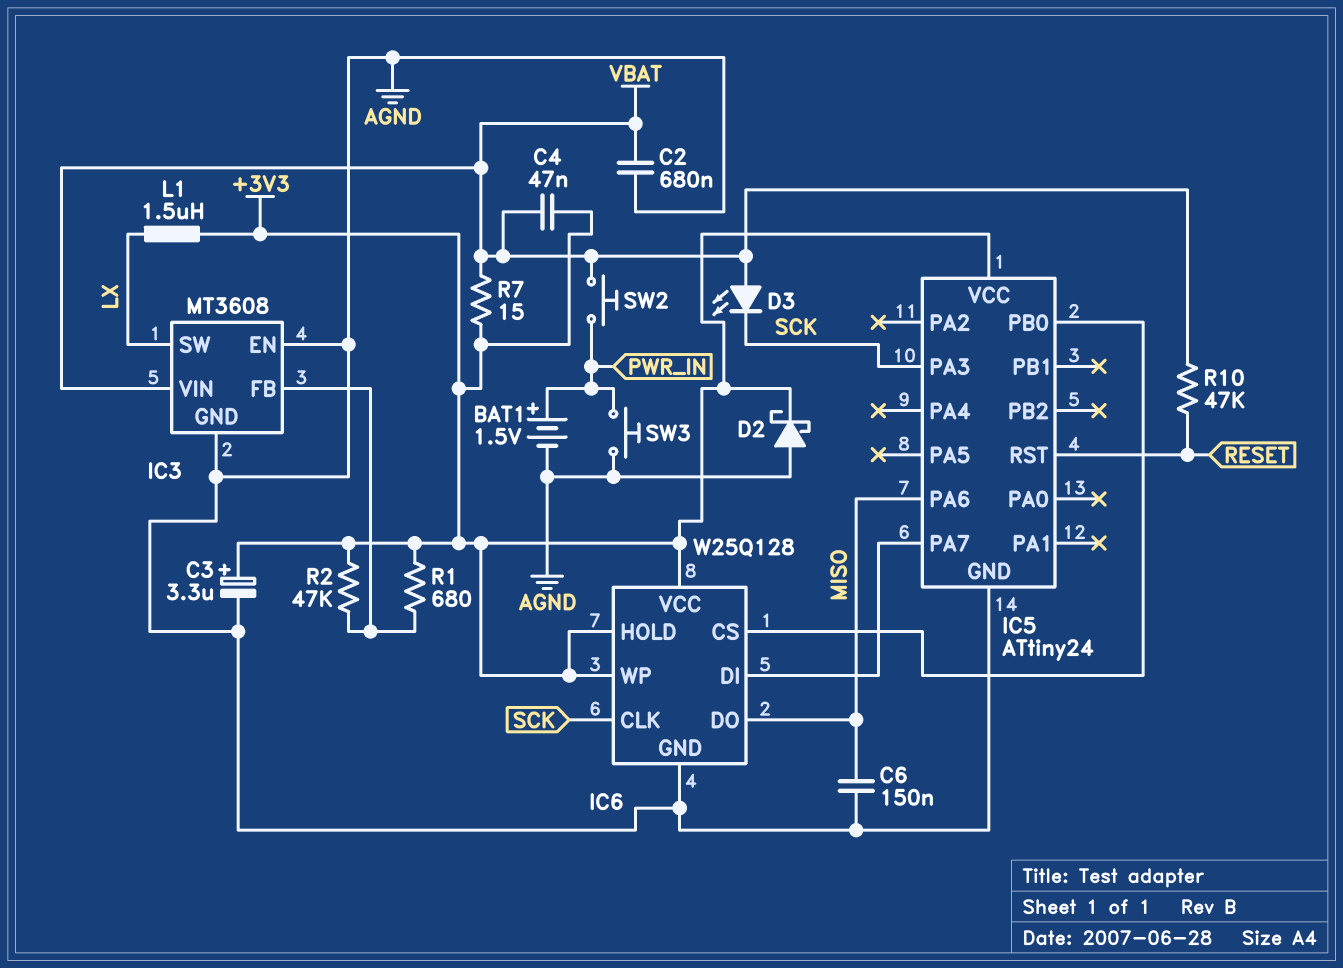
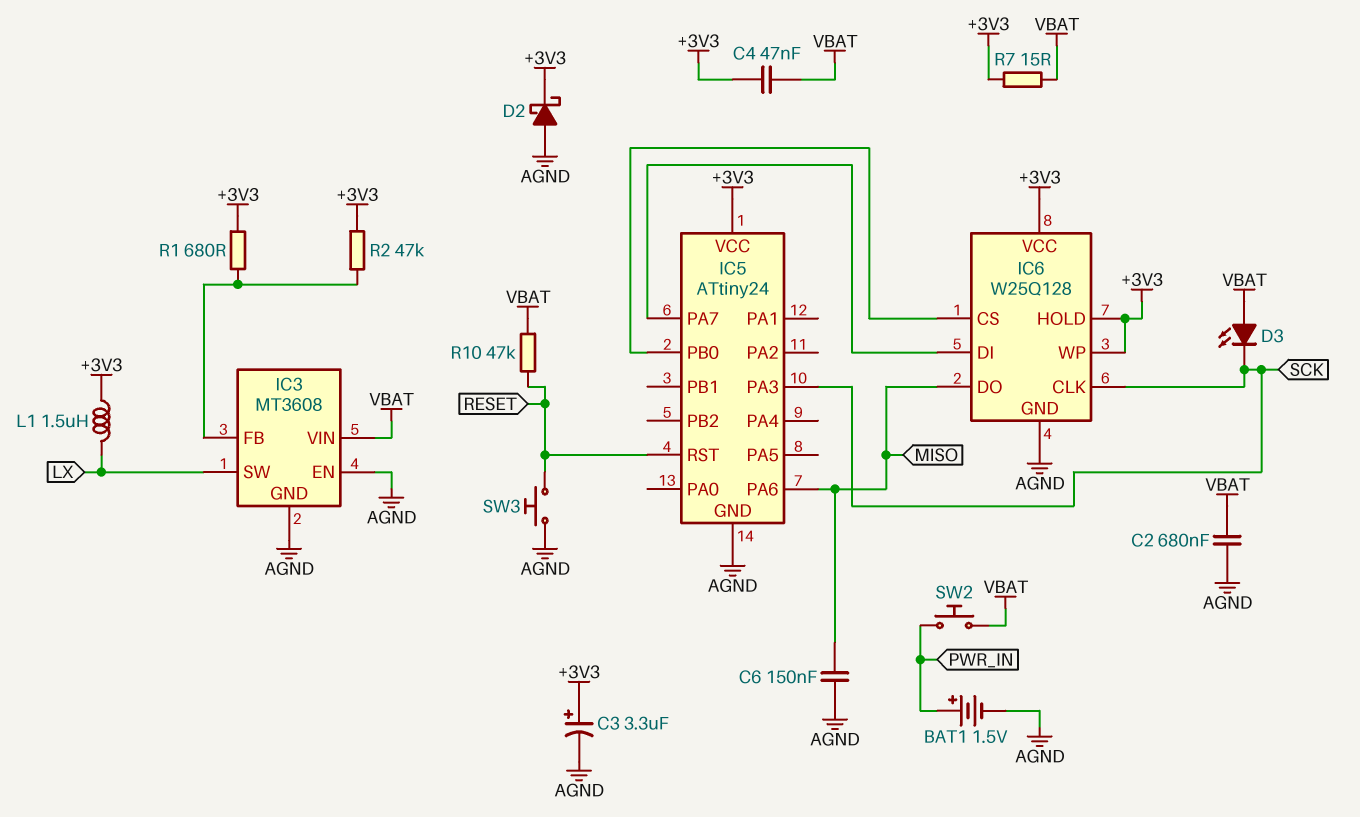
SW3: button (AGND, PWR_IN) -> button (AGND, RESET)

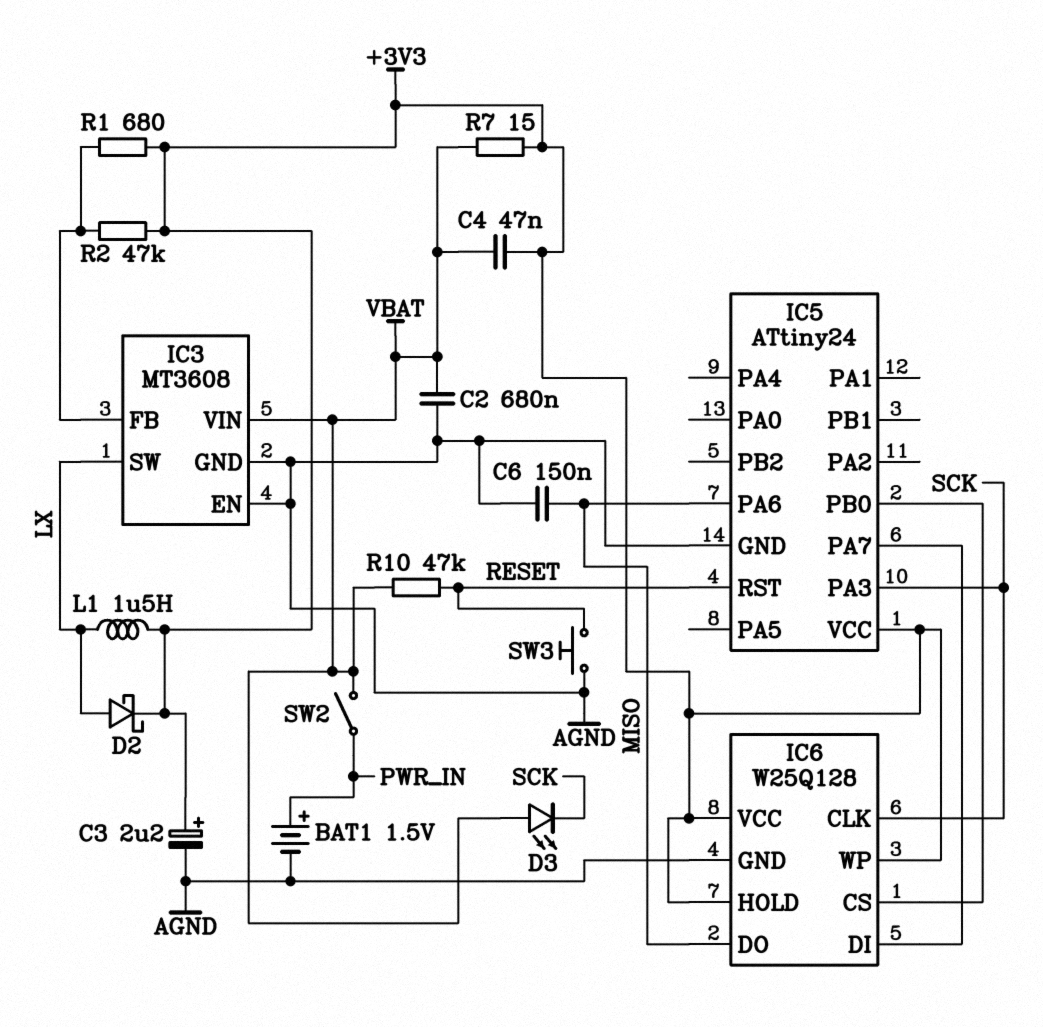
C3: 3.3uF (plus +3V3, minus AGND) -> 2.2uF (plus +3V3, minus AGND)
D2: schottky (A AGND, K +3V3) -> schottky (A LX, K +3V3)
SW2: button (PWR_IN, VBAT) -> switch (PWR_IN, VBAT)

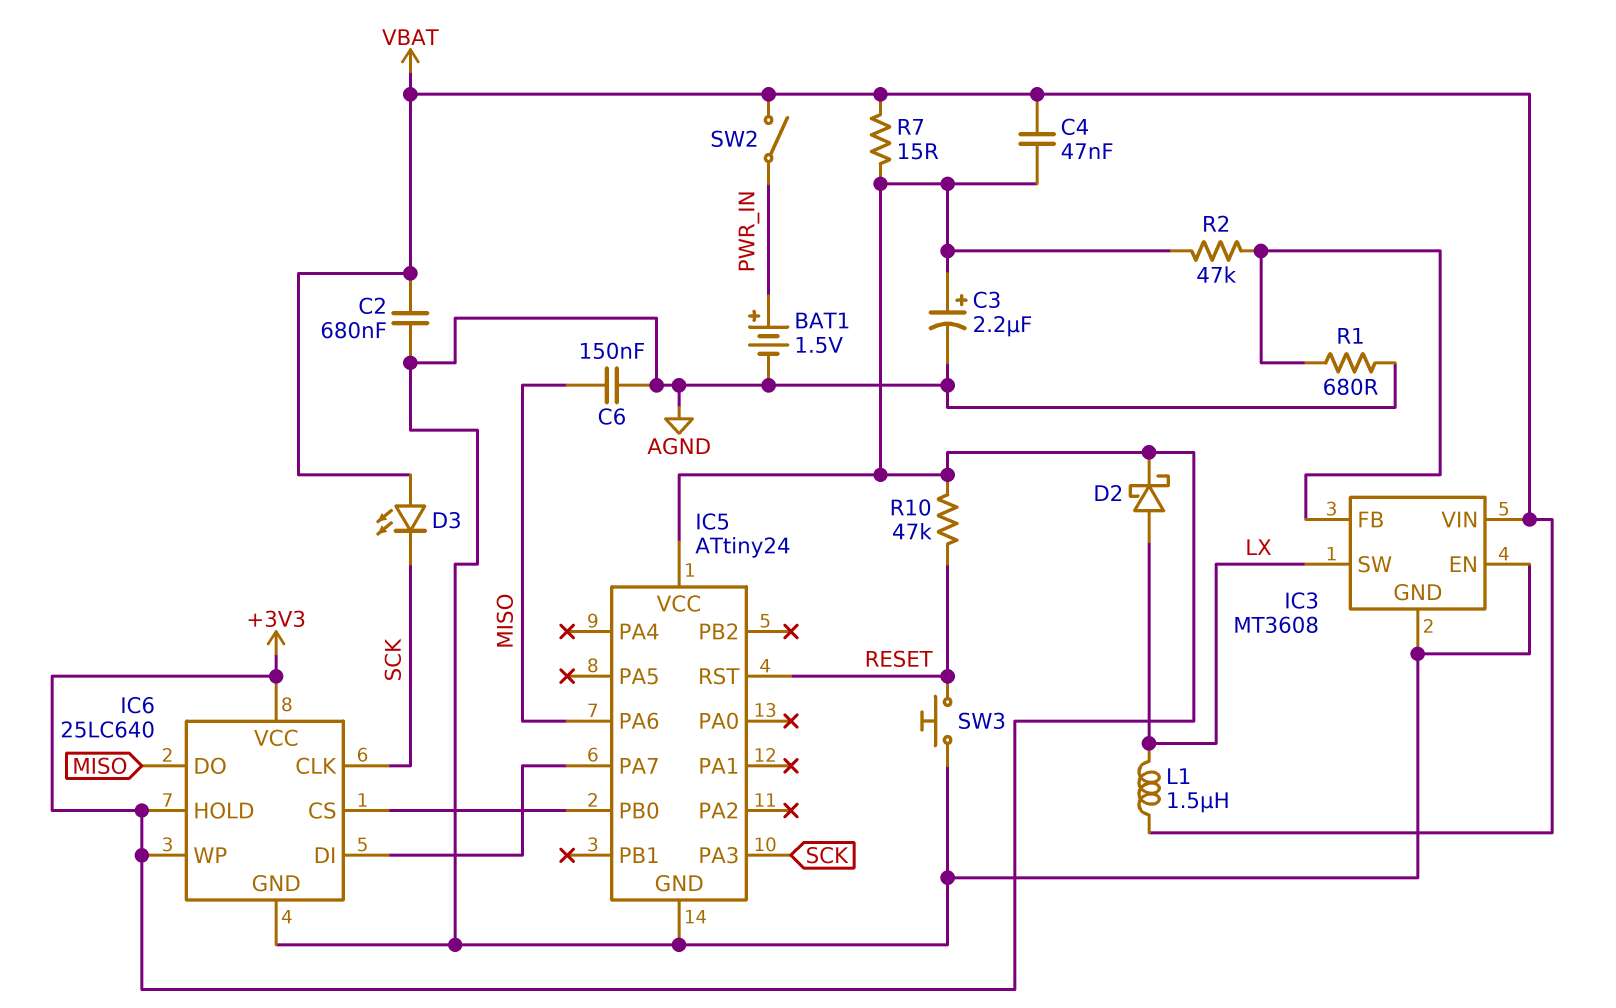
IC6: W25Q128 -> 25LC640
L1: 1.5uH (+3V3, LX) -> 1.5uH (LX, VBAT)
R1: 680 (+3V3, IC3/FB) -> 680 (AGND, IC3/FB)
R10: 47k (RESET, VBAT) -> 47k (+3V3, RESET)

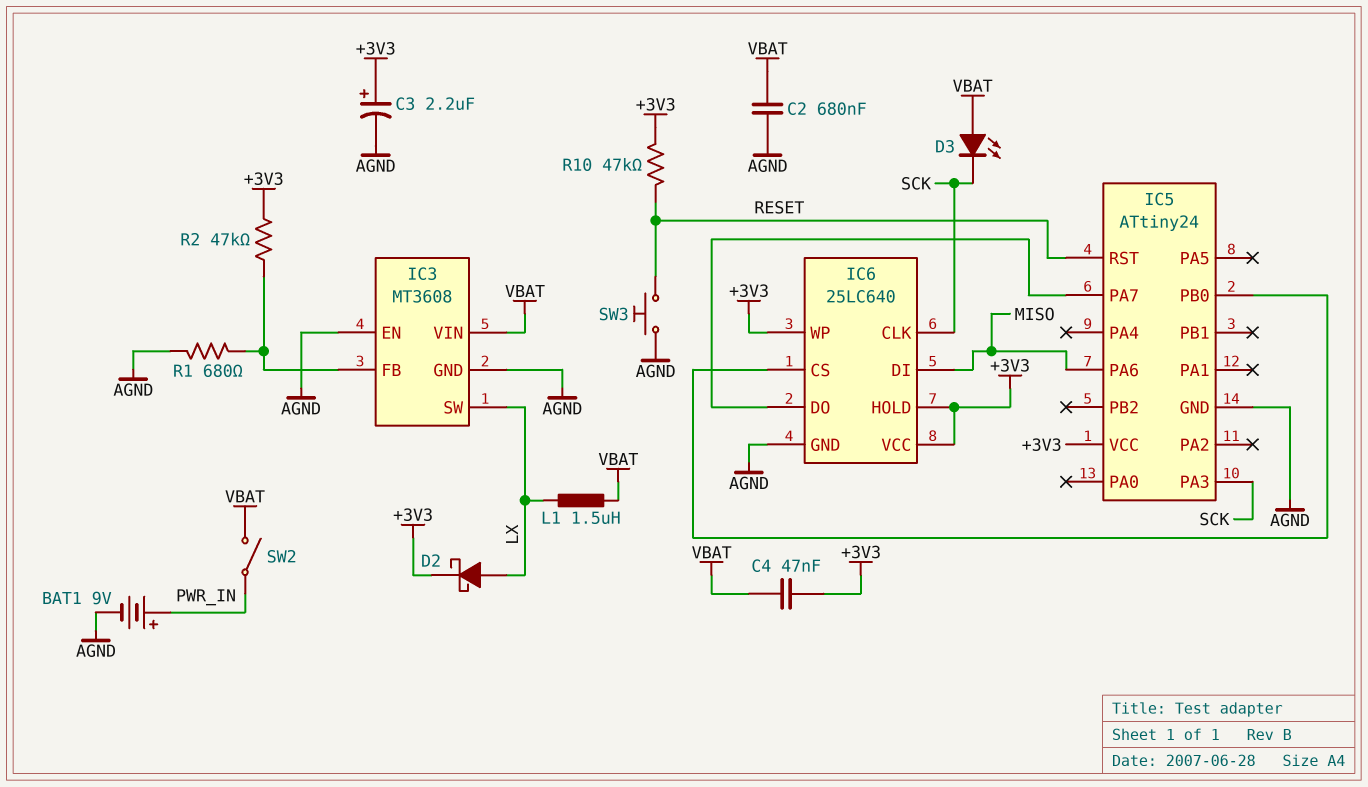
BAT1: 1.5V (plus PWR_IN, minus AGND) -> 9V (plus PWR_IN, minus AGND)
C6: 150nF (AGND, MISO) -> none
IC6 pin DI: IC5/PA7 -> MISO
IC6 pin DO: MISO -> IC5/PA7
R7: 15 (+3V3, VBAT) -> none

